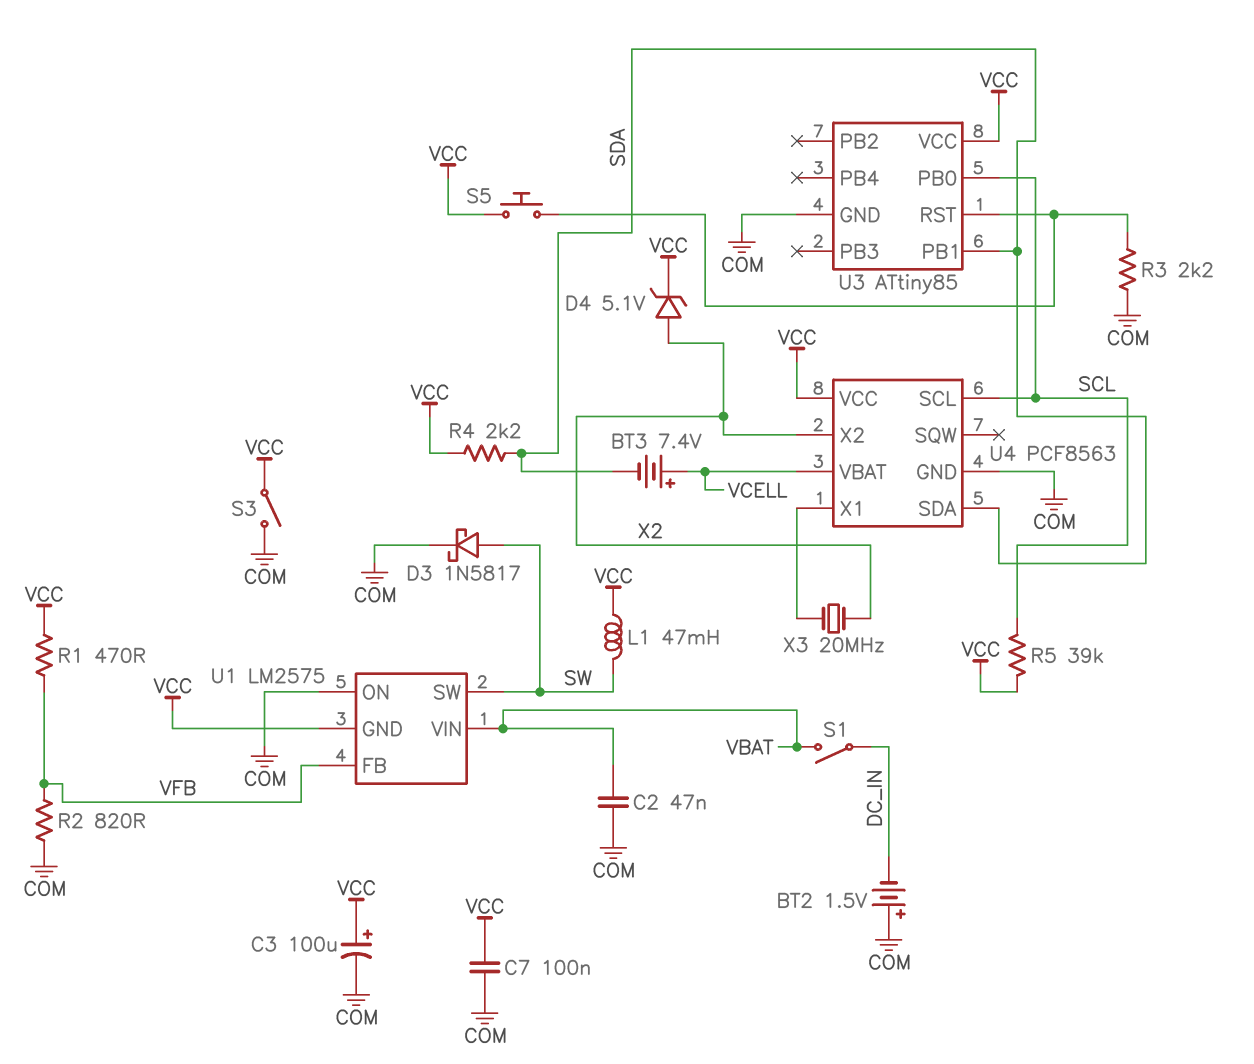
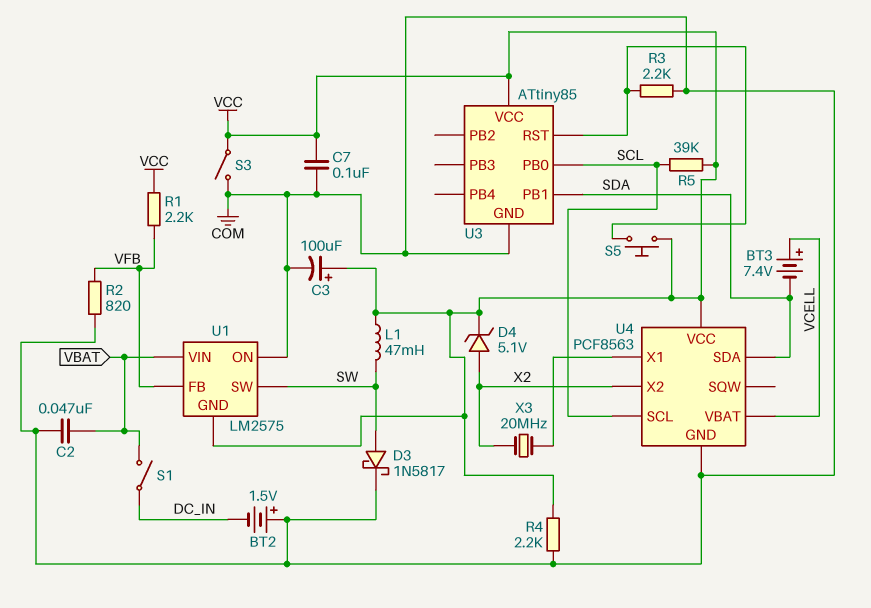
R1: 470 (VCC, VFB) -> 2.2k (VCC, VFB)
R4: 2.2k (SDA, VCC) -> 2.2k (COM, VCC)

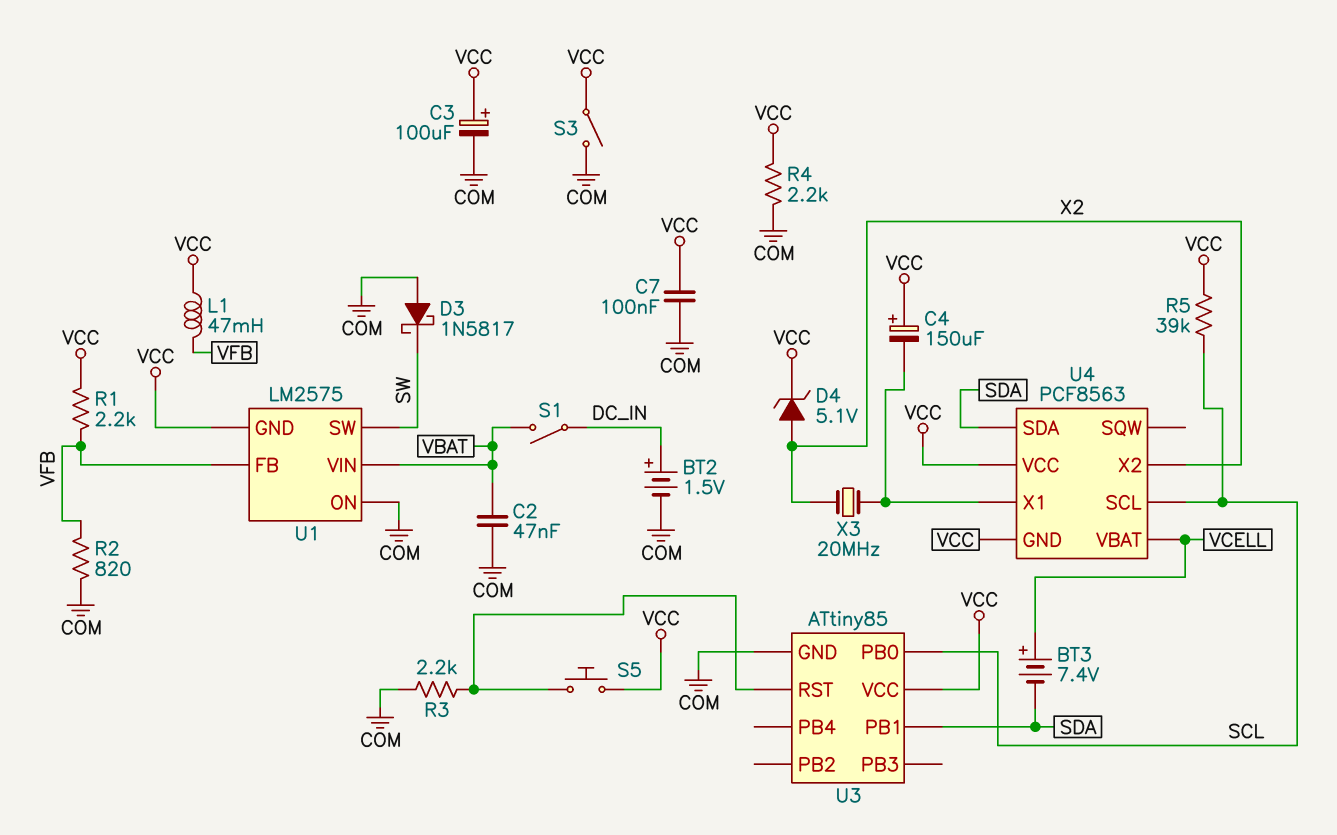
BT2: 1.5V (plus COM, minus DC_IN) -> 1.5V (plus DC_IN, minus COM)
C4: none -> 150uF (plus VCC, minus U4/X1)
D3: schottky 1N5817 (A SW, K COM) -> schottky 1N5817 (A COM, K SW)
L1: 47mH (SW, VCC) -> 47mH (VCC, VFB)
U4 pin GND: COM -> VCC

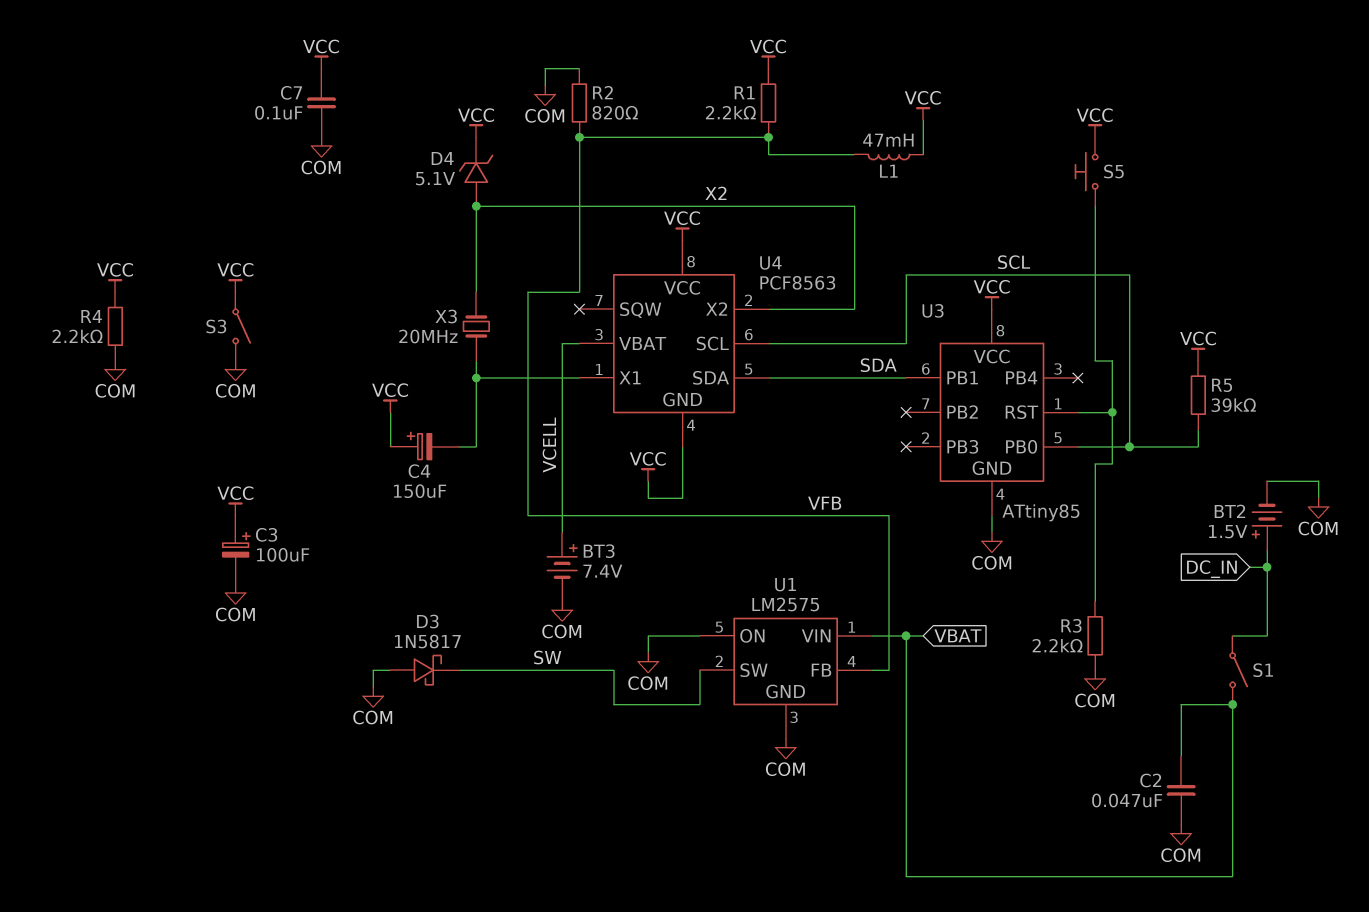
BT3: 7.4V (plus VCELL, minus SDA) -> 7.4V (plus VCELL, minus COM)
U1 pin GND: VCC -> COM

